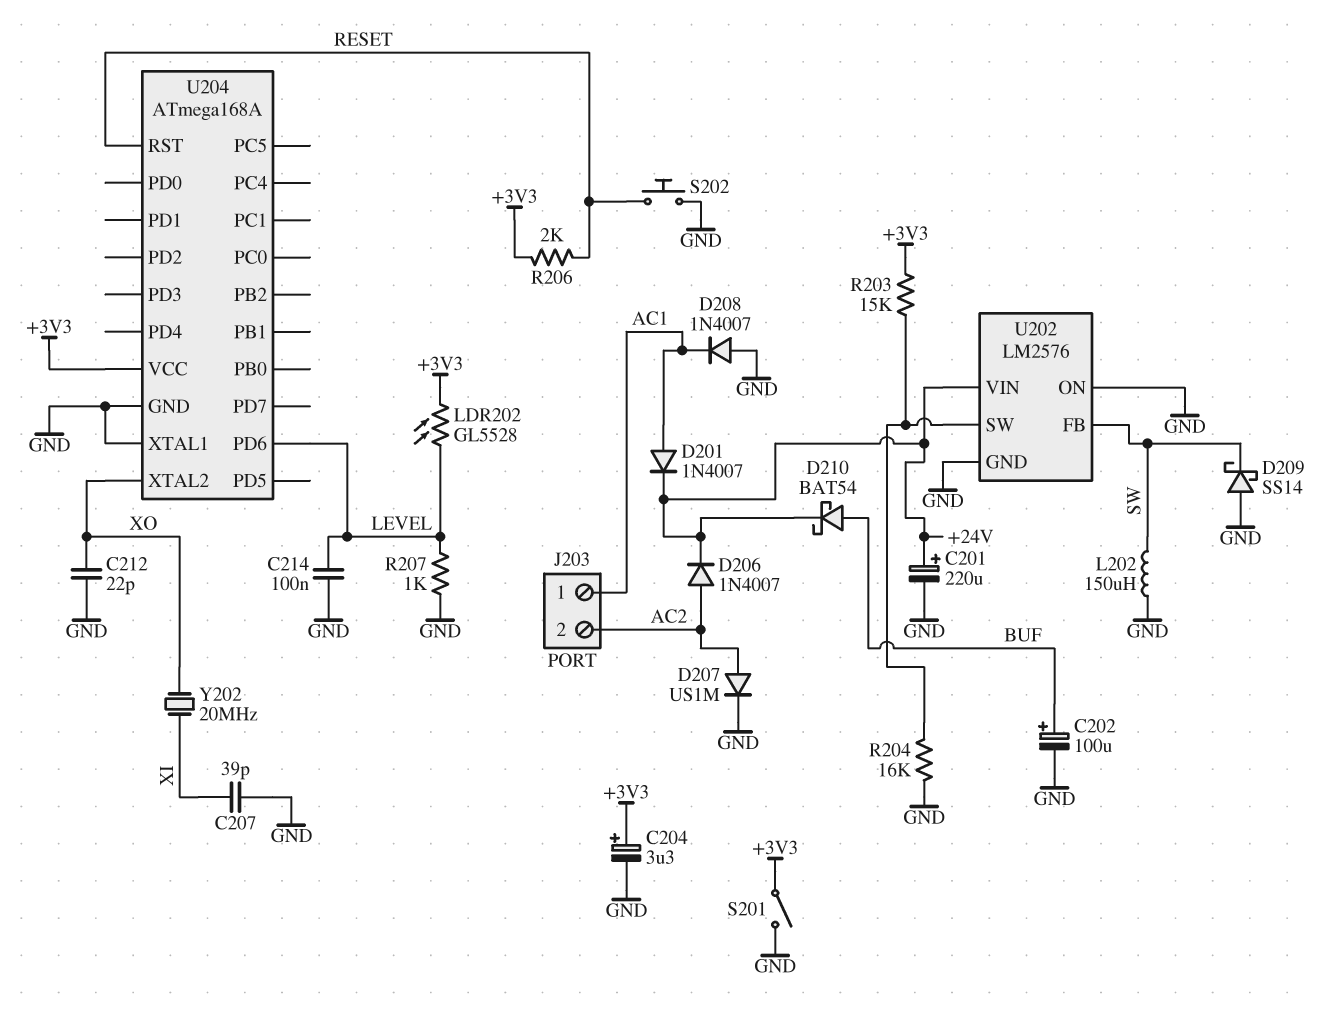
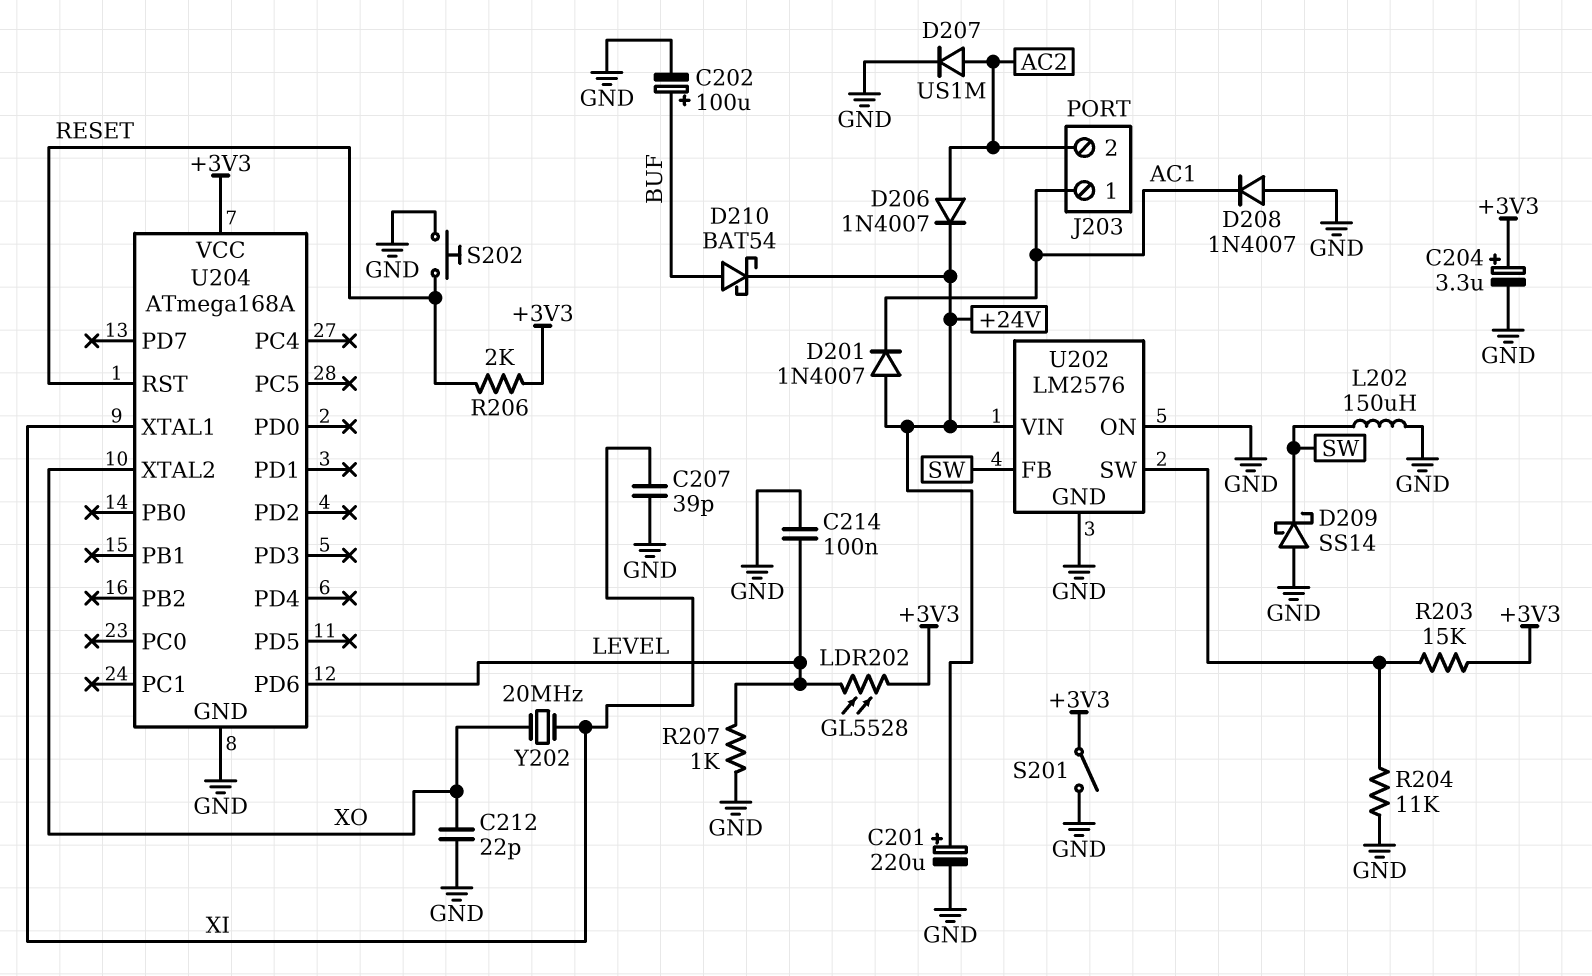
D201: diode 1N4007 (A AC1, K +24V) -> diode 1N4007 (A +24V, K AC1)
R204: 16k (GND, U202/SW) -> 11k (GND, U202/SW)
U204 pin XTAL1: GND -> XI

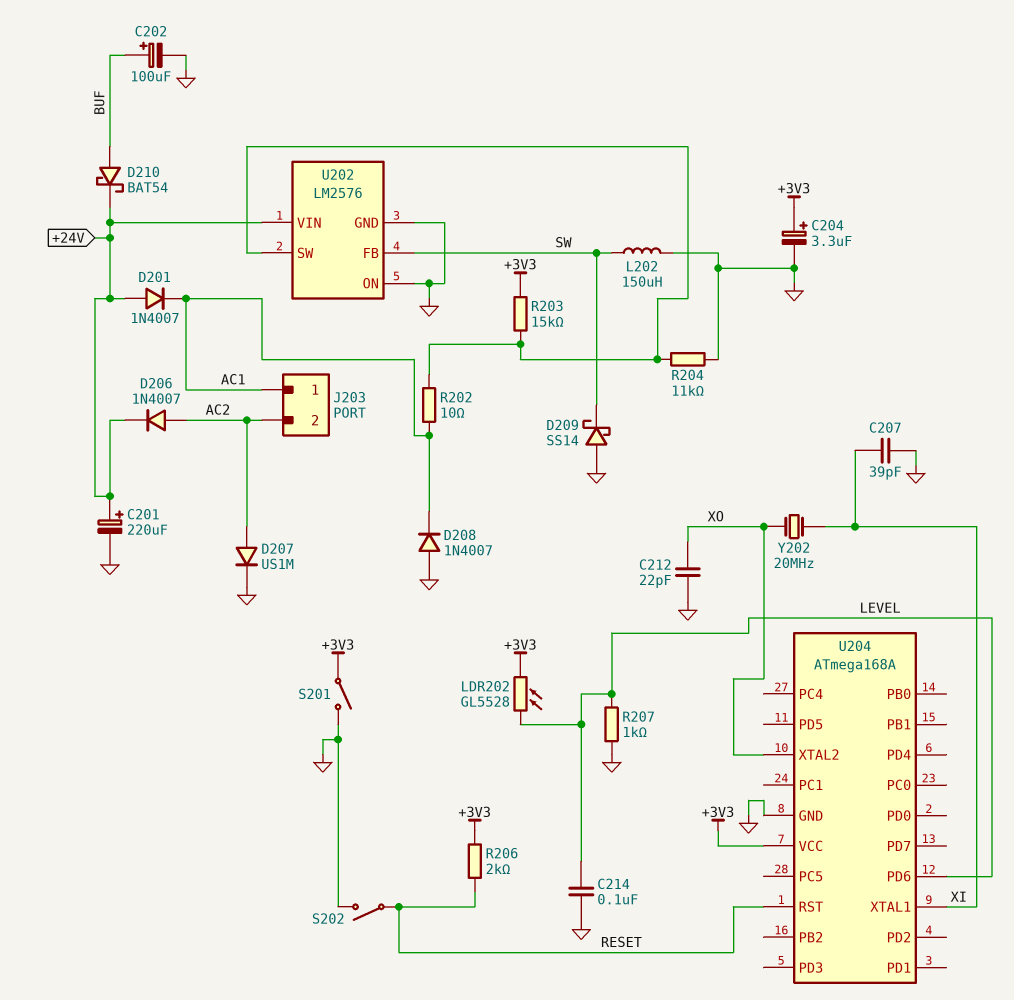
R202: none -> 10 (AC1, U202/SW)
S202: button (GND, RESET) -> switch (GND, RESET)

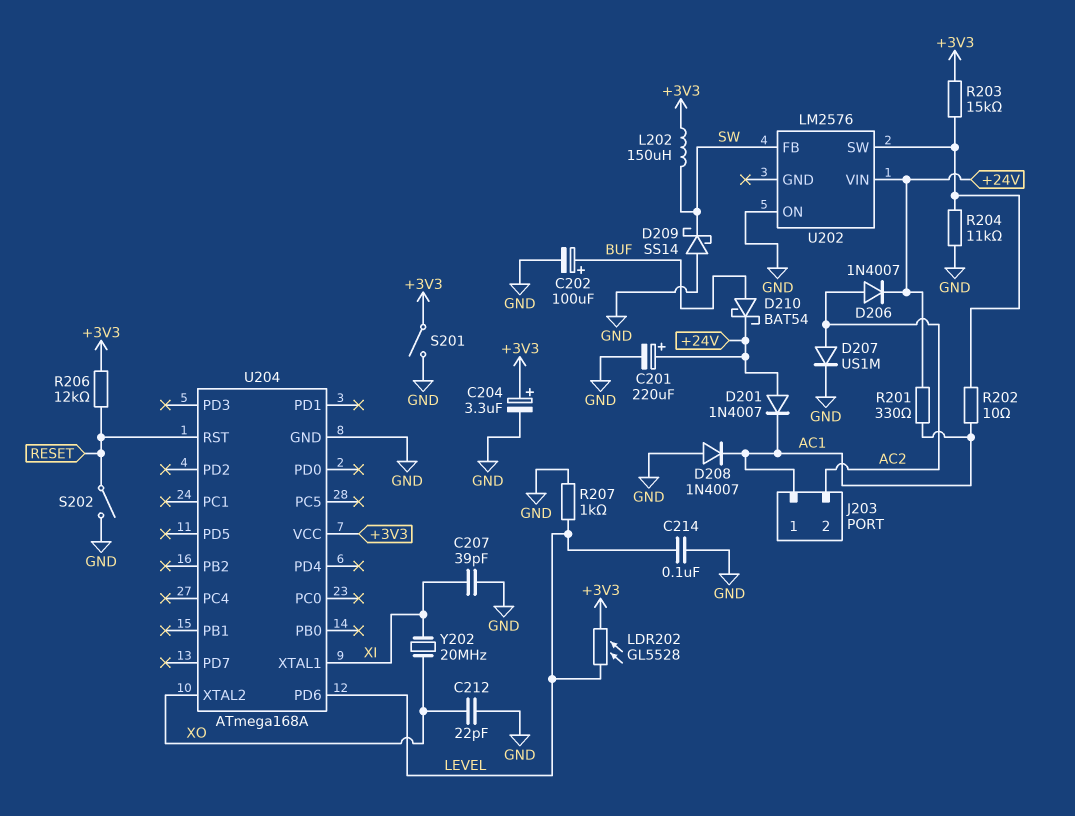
L202: 150uH (GND, SW) -> 150uH (+3V3, SW)
R201: none -> 330 (+24V, AC1)
R206: 2k (+3V3, RESET) -> 12k (+3V3, RESET)
U202 pin GND: GND -> none

